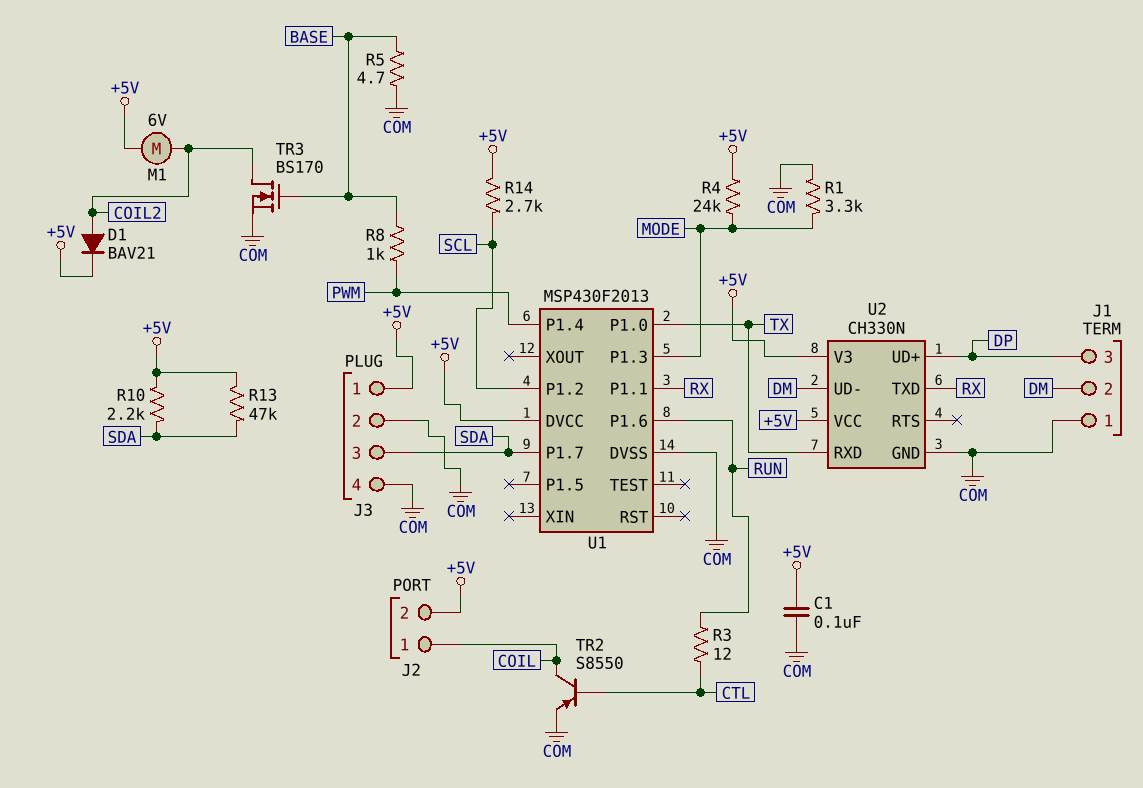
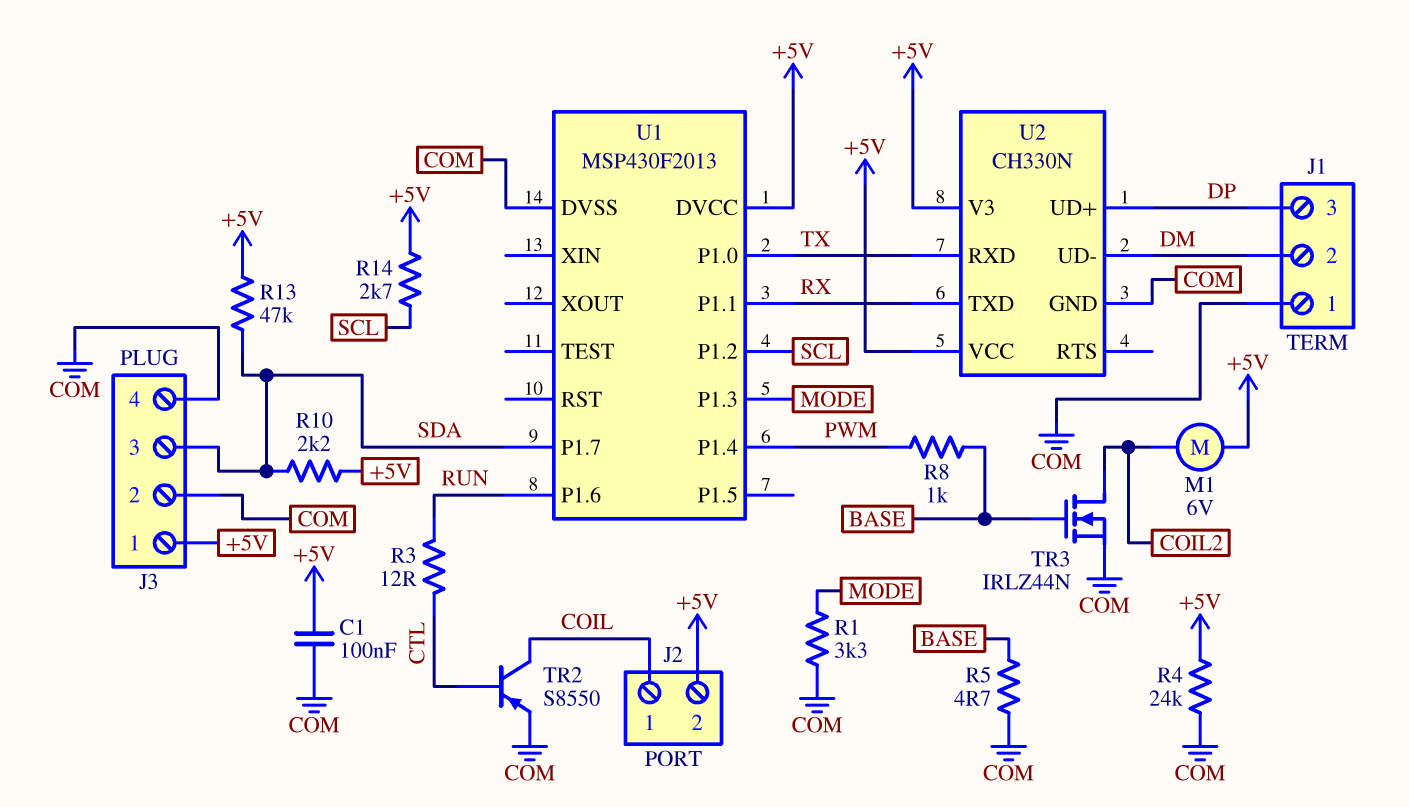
D1: diode BAV21 (A COIL2, K +5V) -> none
R4: 24k (+5V, MODE) -> 24k (+5V, COM)
TR3: NMOS BS170 (G BASE, D COIL2, S COM) -> NMOS IRLZ44N (G BASE, D COIL2, S COM)

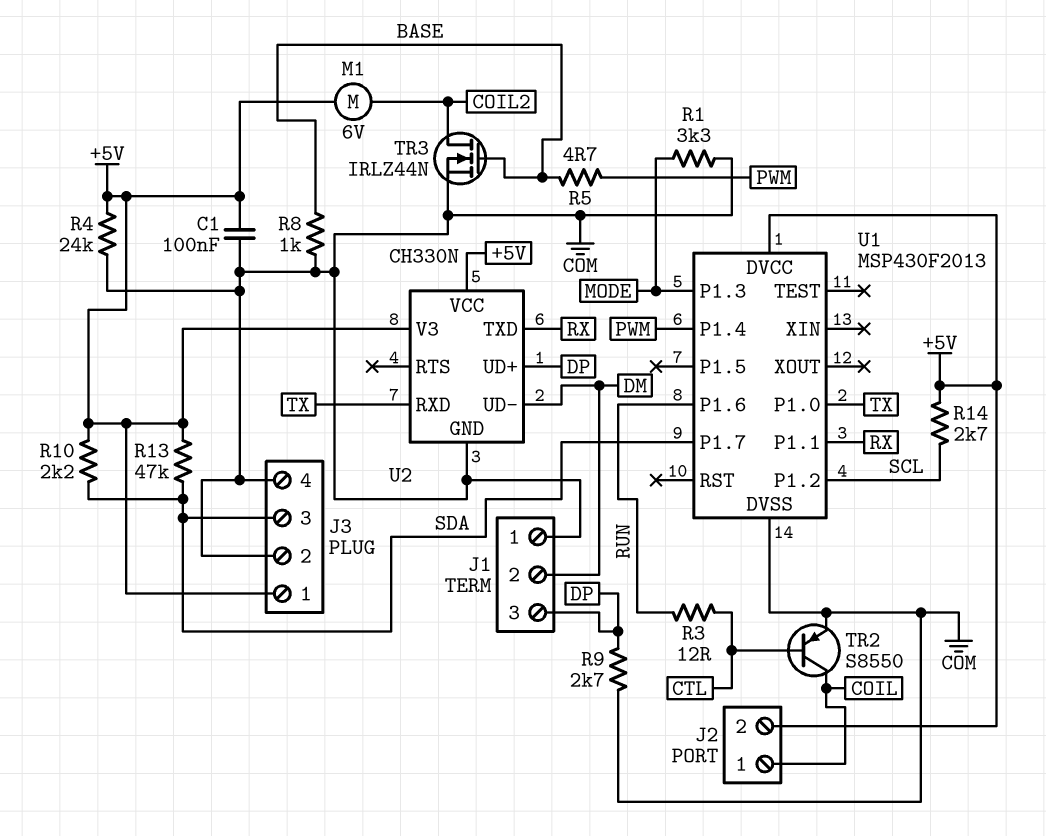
R5: 4.7 (BASE, COM) -> 4.7 (BASE, PWM)
R8: 1k (BASE, PWM) -> 1k (BASE, COM)
R9: none -> 2.7k (COM, DP)

